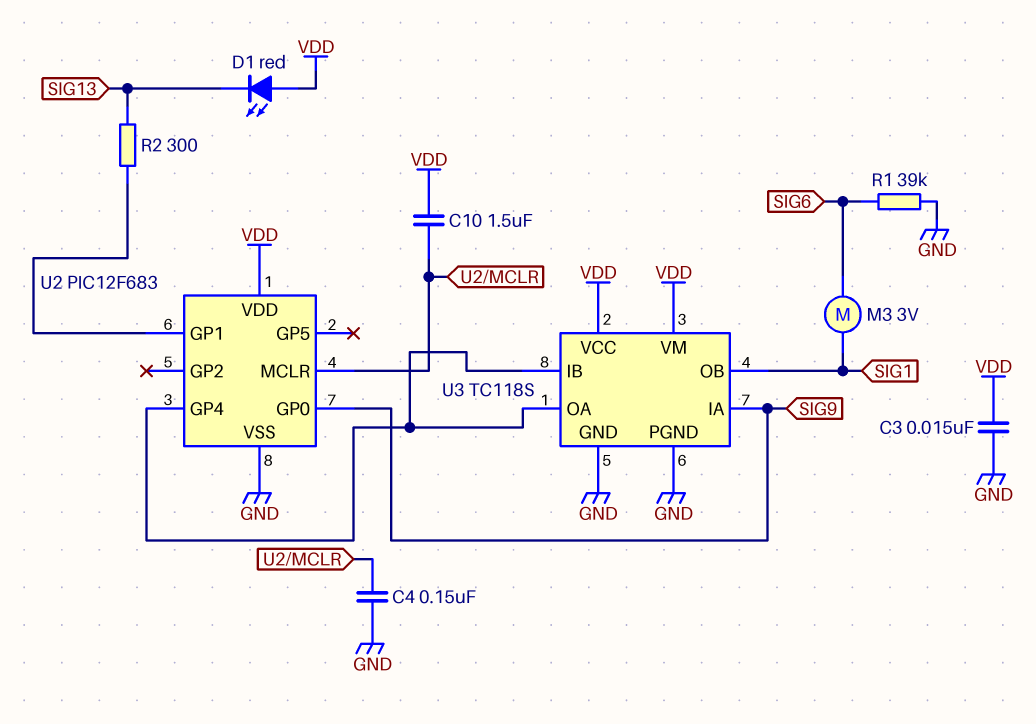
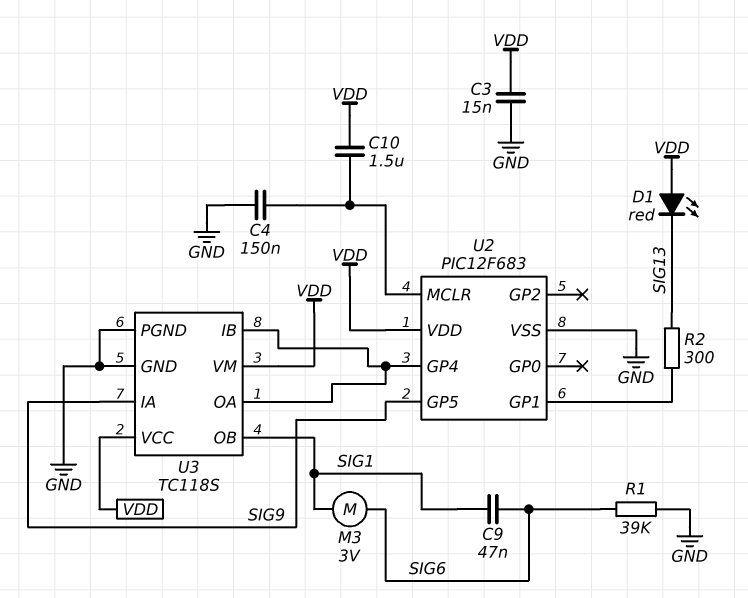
C9: none -> 47nF (SIG1, SIG6)
U2 pin GP0: SIG9 -> none
U2 pin GP5: none -> SIG9

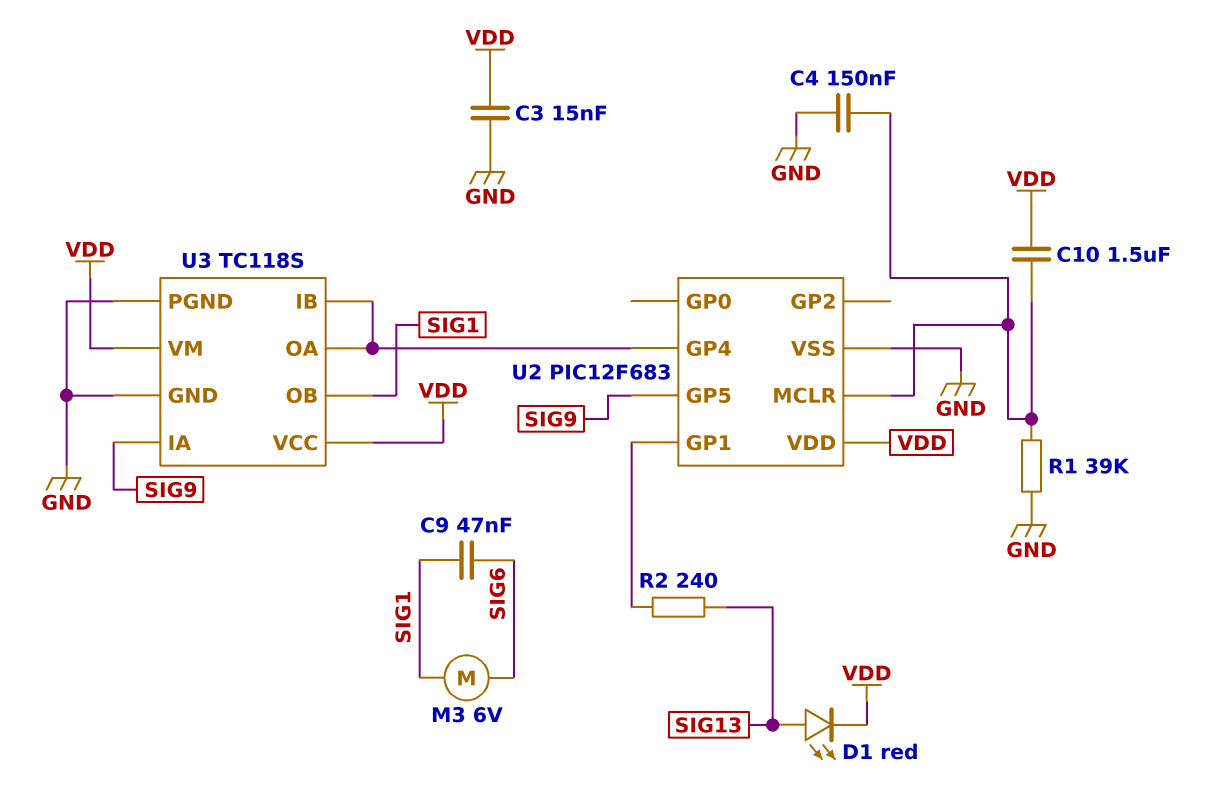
D1: LED red (A VDD, K SIG13) -> LED red (A SIG13, K VDD)
M3: motor 3V (SIG1, SIG6) -> motor 6V (SIG1, SIG6)
R1: 39k (GND, SIG6) -> 39k (GND, U2/MCLR)
R2: 300 (SIG13, U2/GP1) -> 240 (SIG13, U2/GP1)

